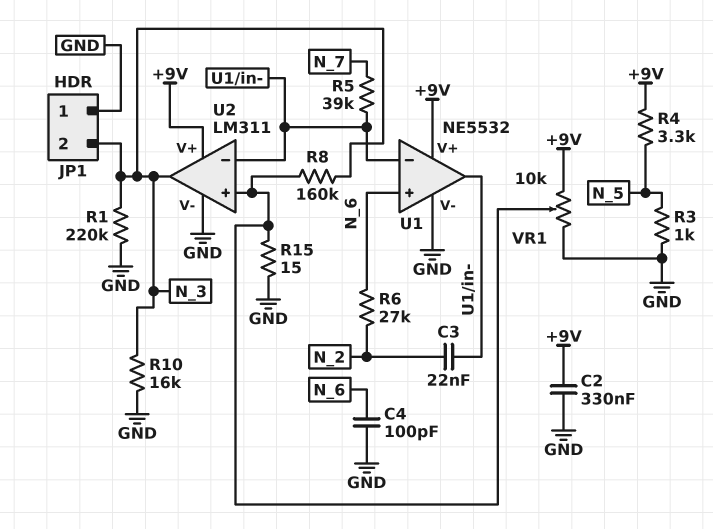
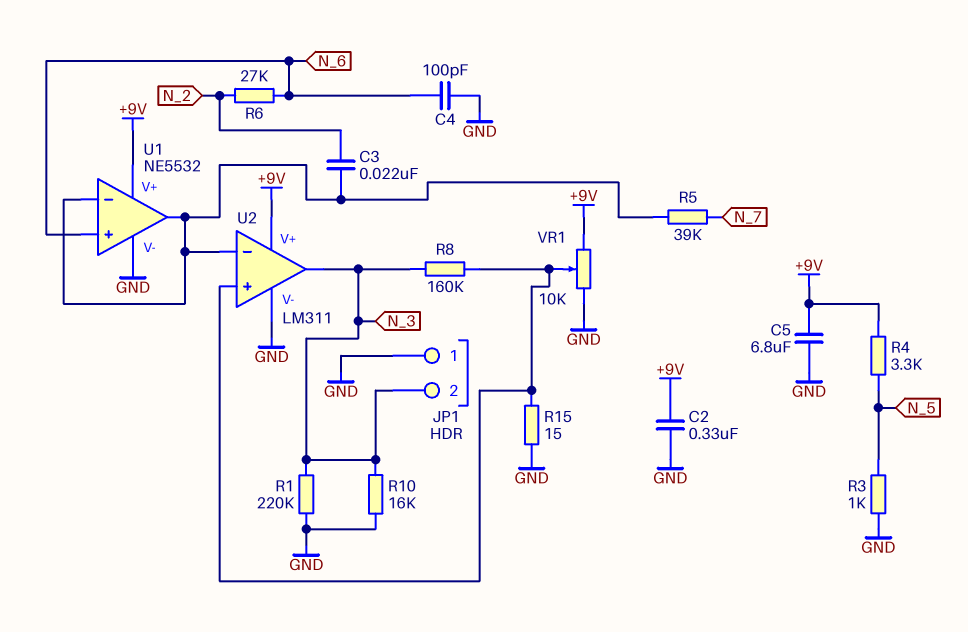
C5: none -> 6.8uF (+9V, GND)

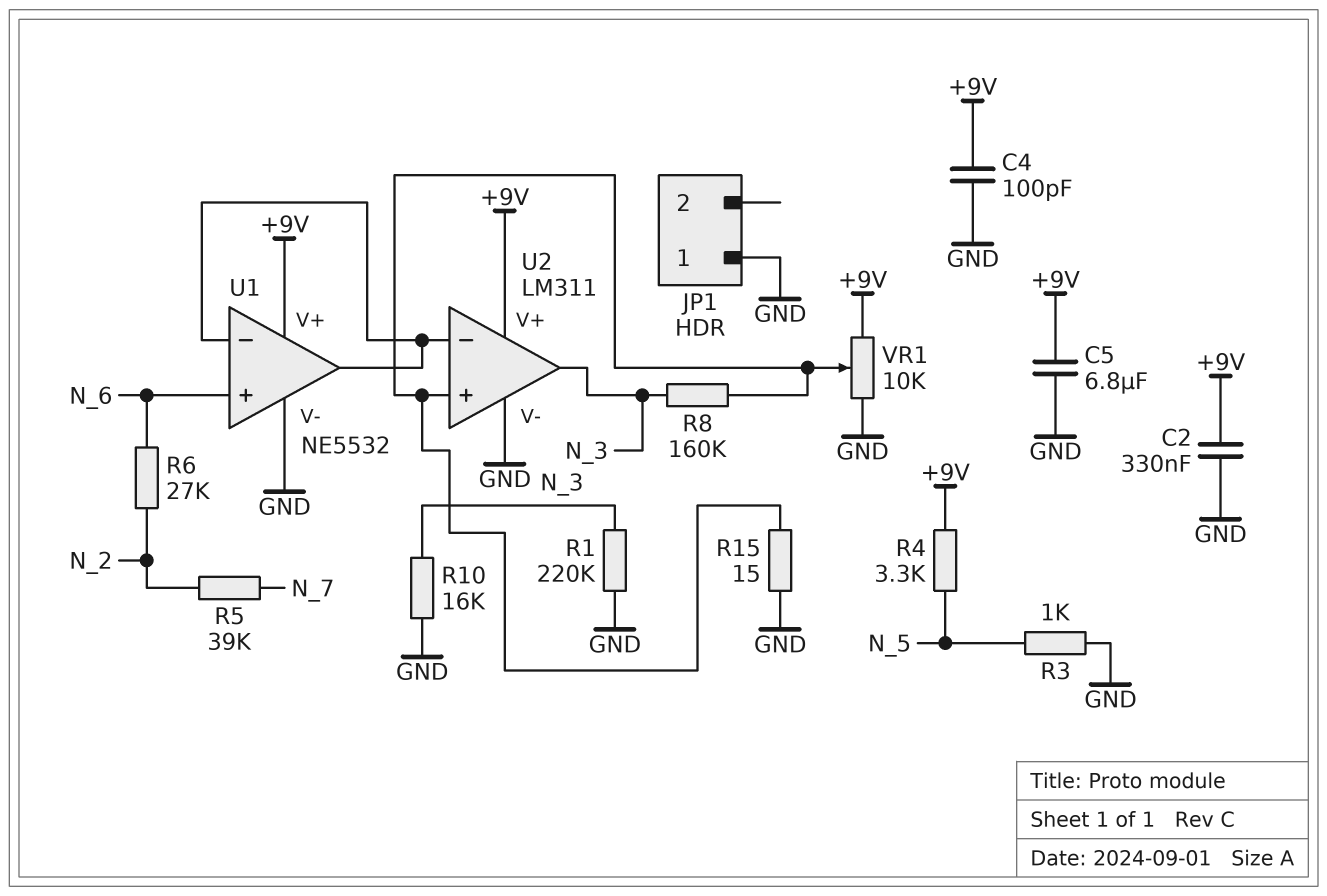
C3: 22nF (N_2, U1/in-) -> none
C4: 100pF (GND, N_6) -> 100pF (+9V, GND)
JP1 pin 2: N_3 -> none
R5: 39k (N_7, U1/in-) -> 39k (N_2, N_7)

